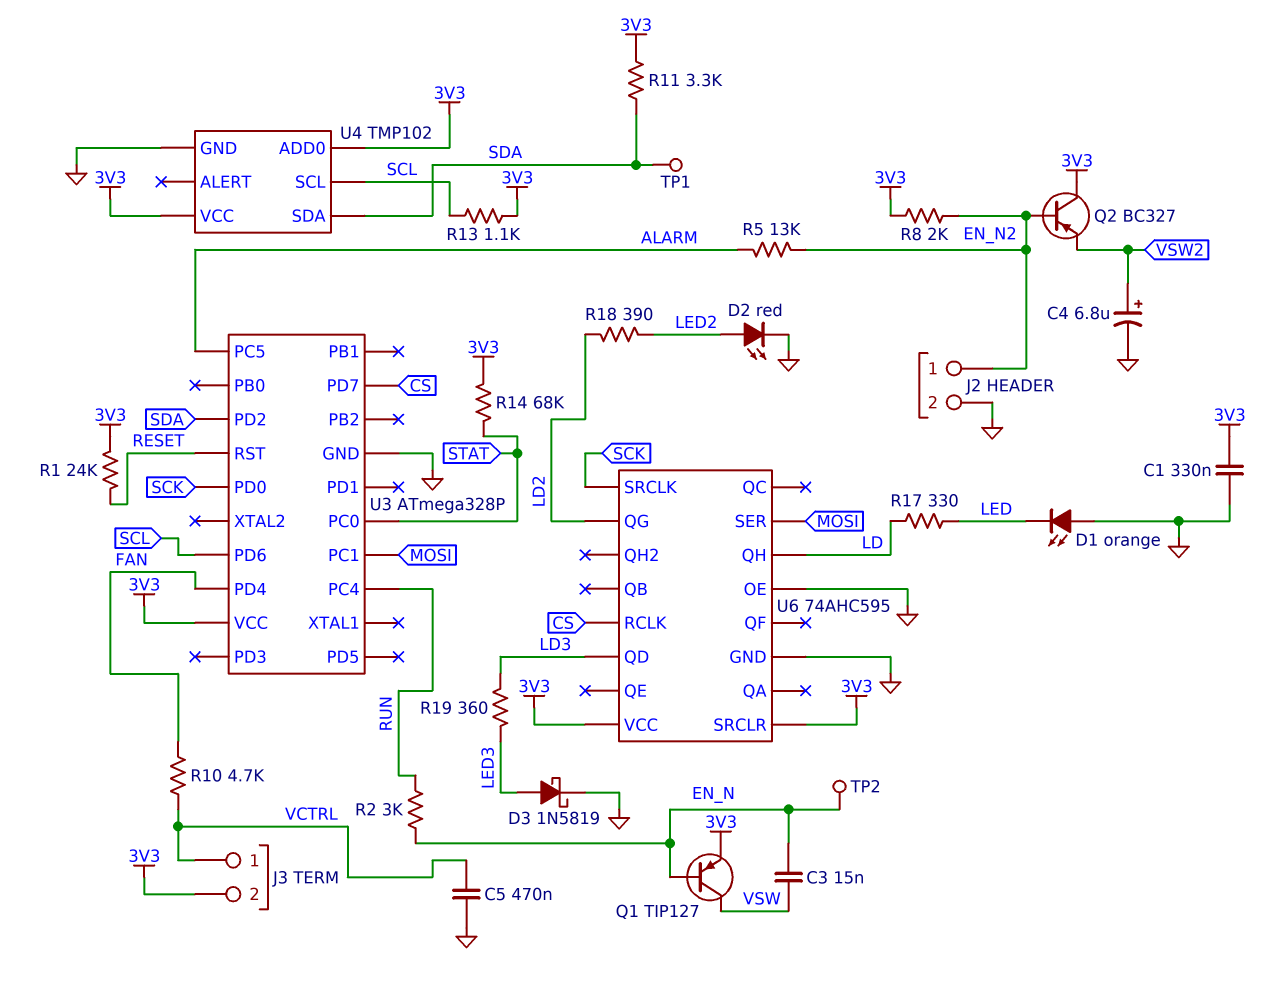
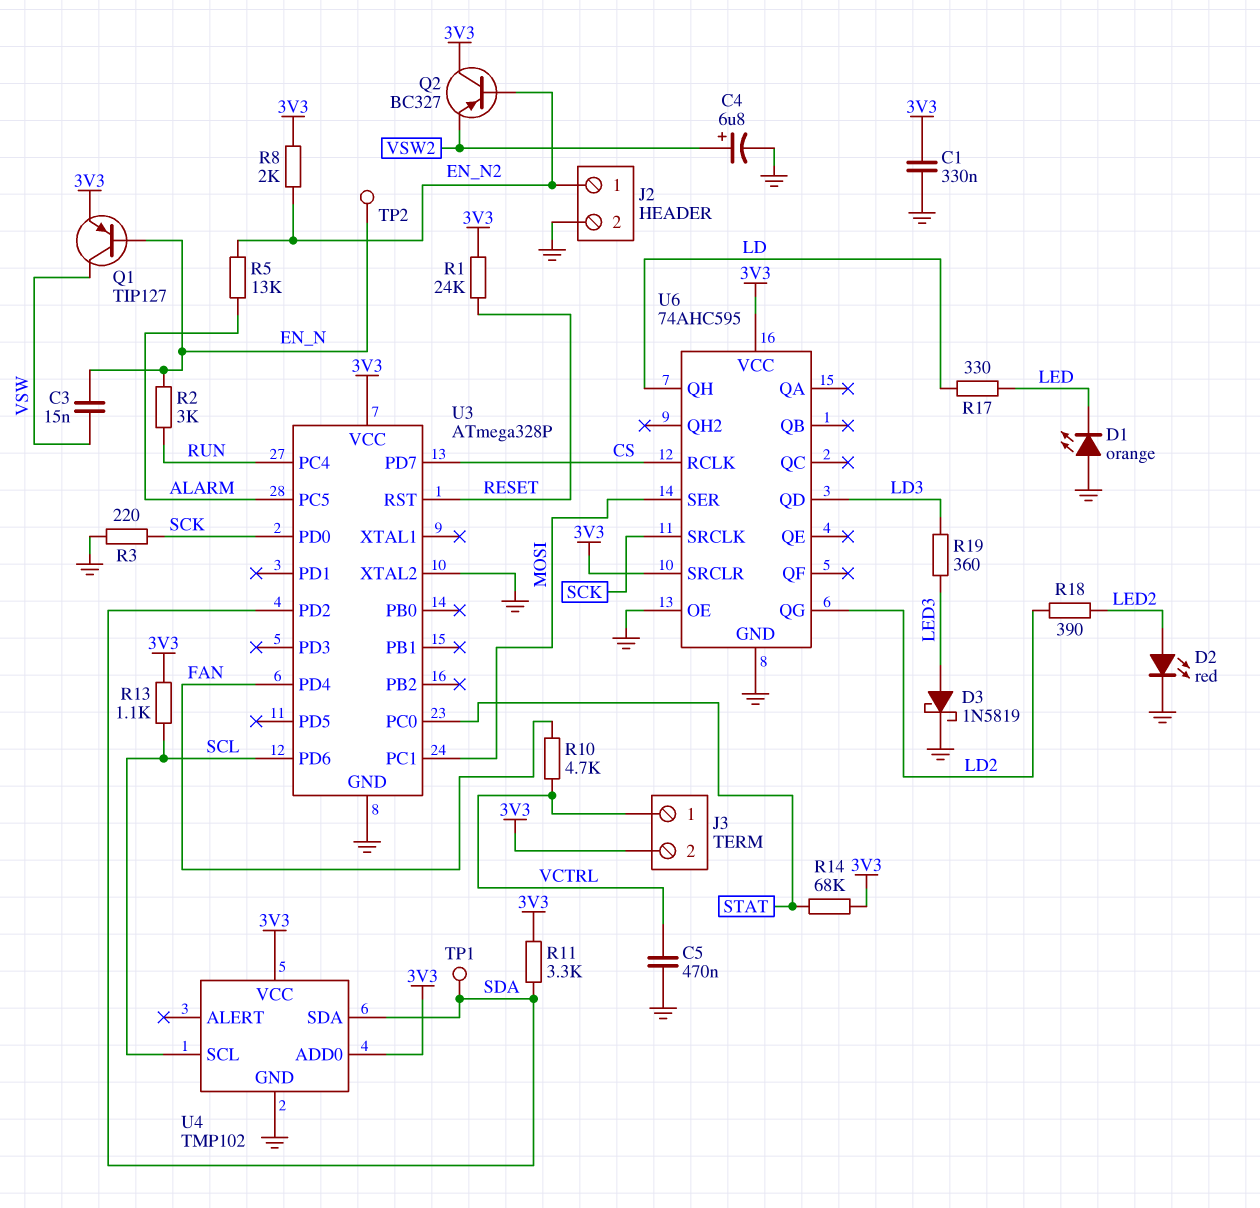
R3: none -> 220 (GND, SCK)
U3 pin XTAL2: none -> GND

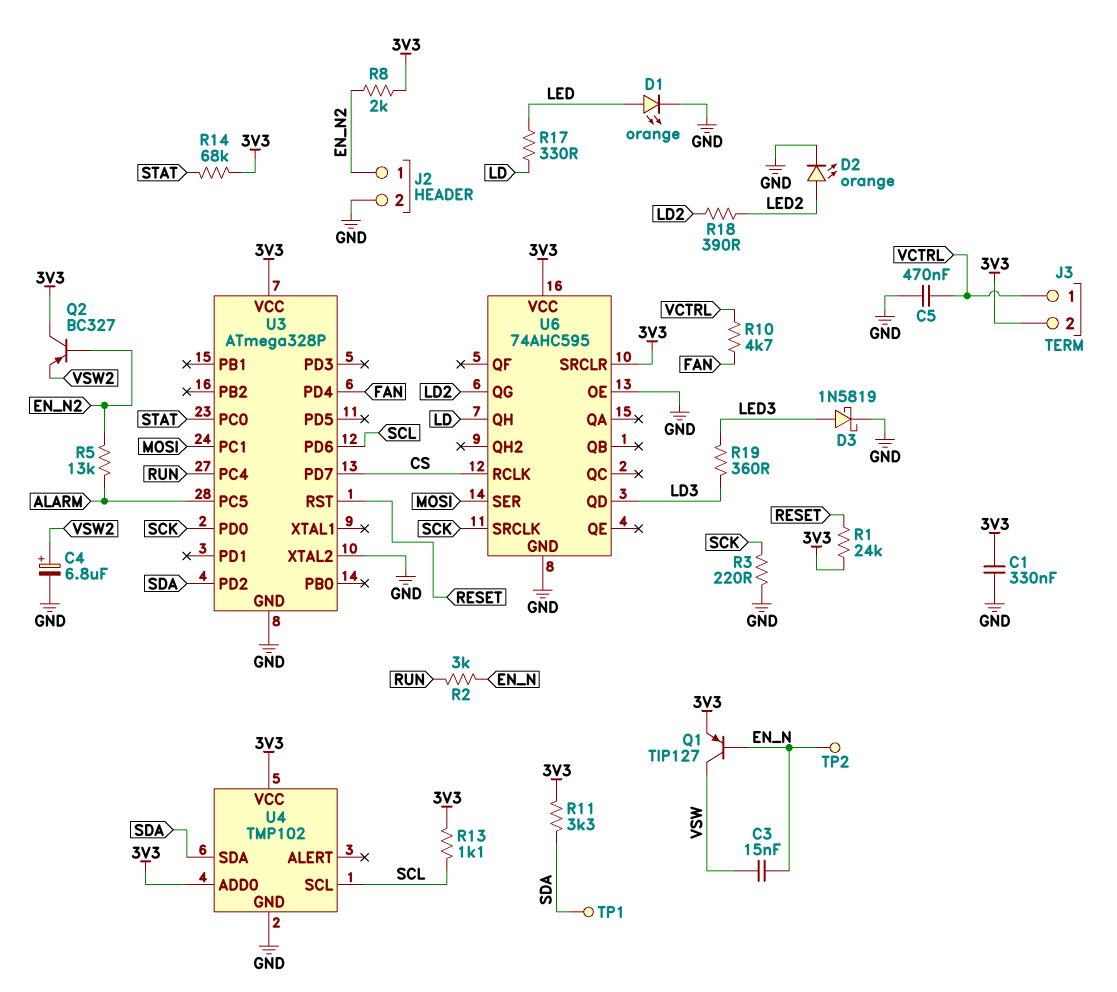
D1: LED orange (A GND, K LED) -> LED orange (A LED, K GND)
D2: LED red (A LED2, K GND) -> LED orange (A LED2, K GND)

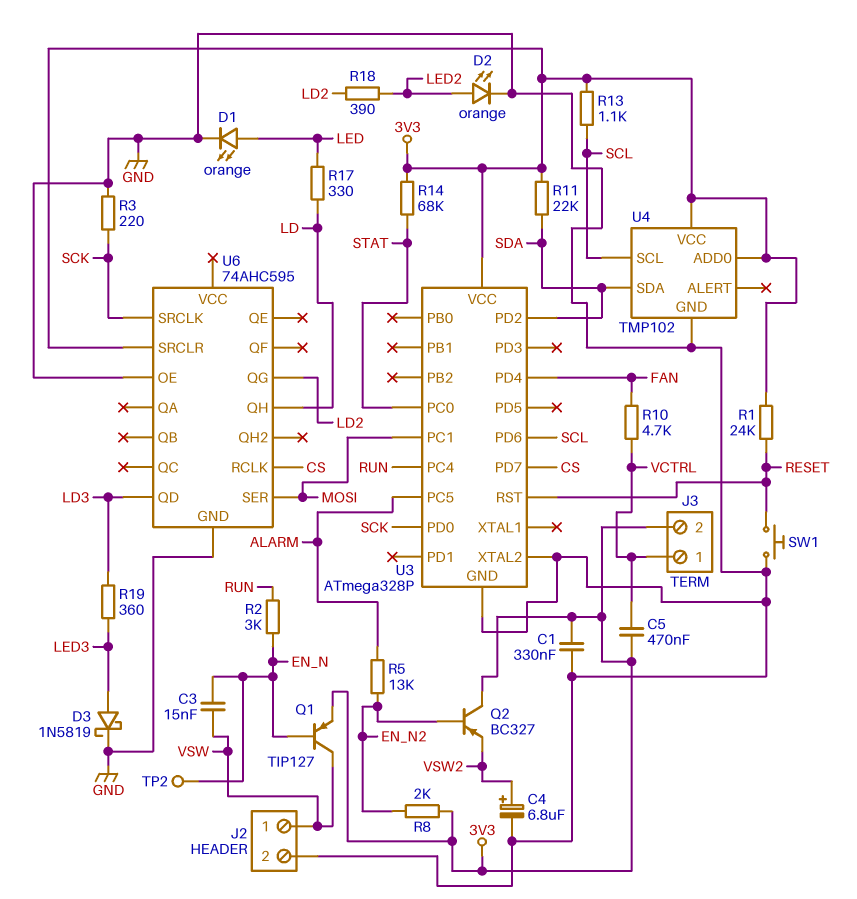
C5: 470nF (GND, VCTRL) -> 470nF (3V3, VCTRL)
J2 pin 1: EN_N2 -> VSW
R11: 3.3k (3V3, SDA) -> 22k (3V3, SDA)
SW1: none -> button (GND, RESET)
TP1: test point (SDA) -> none
U6 pin VCC: 3V3 -> none

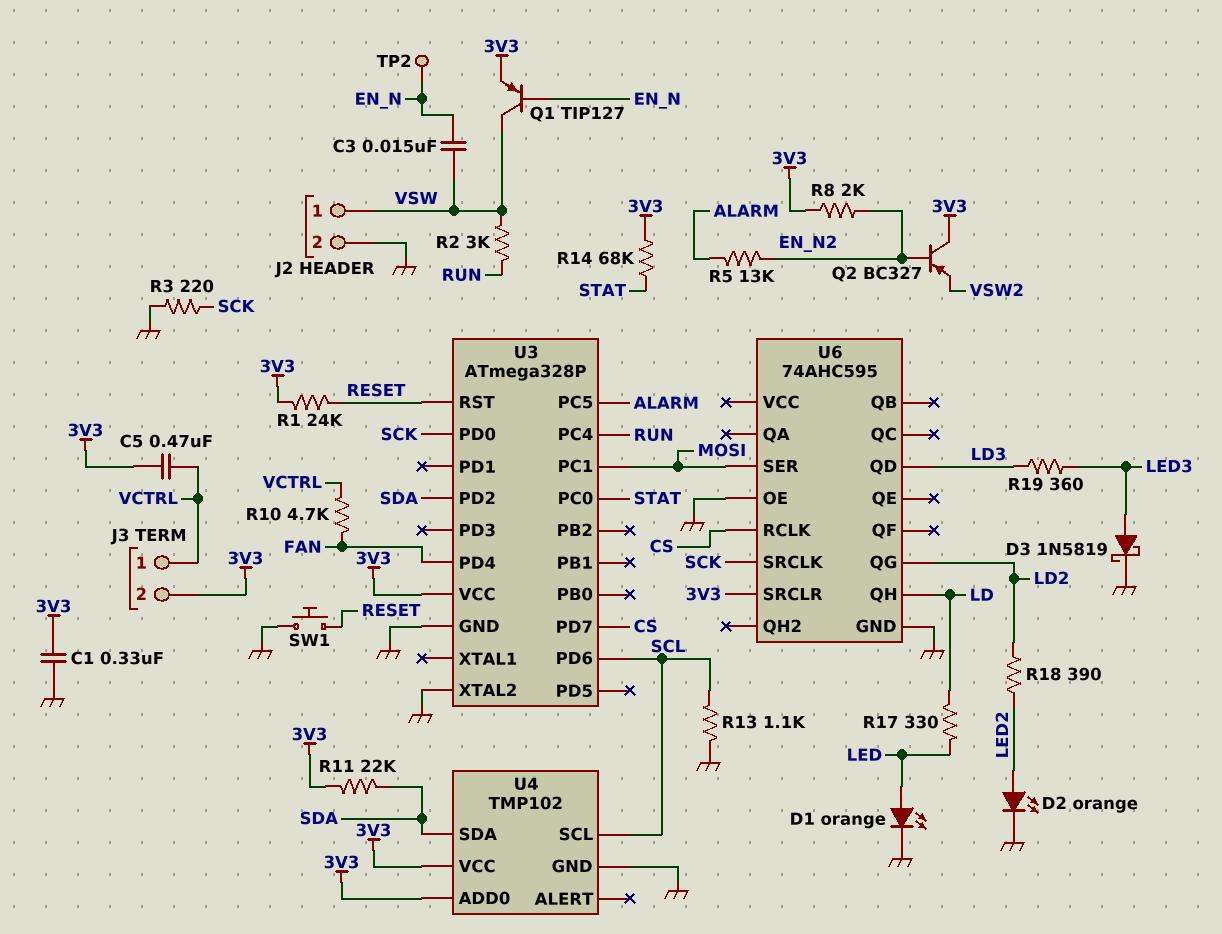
C4: 6.8uF (plus VSW2, minus GND) -> none
R2: 3k (EN_N, RUN) -> 3k (RUN, VSW)
R13: 1.1k (3V3, SCL) -> 1.1k (GND, SCL)

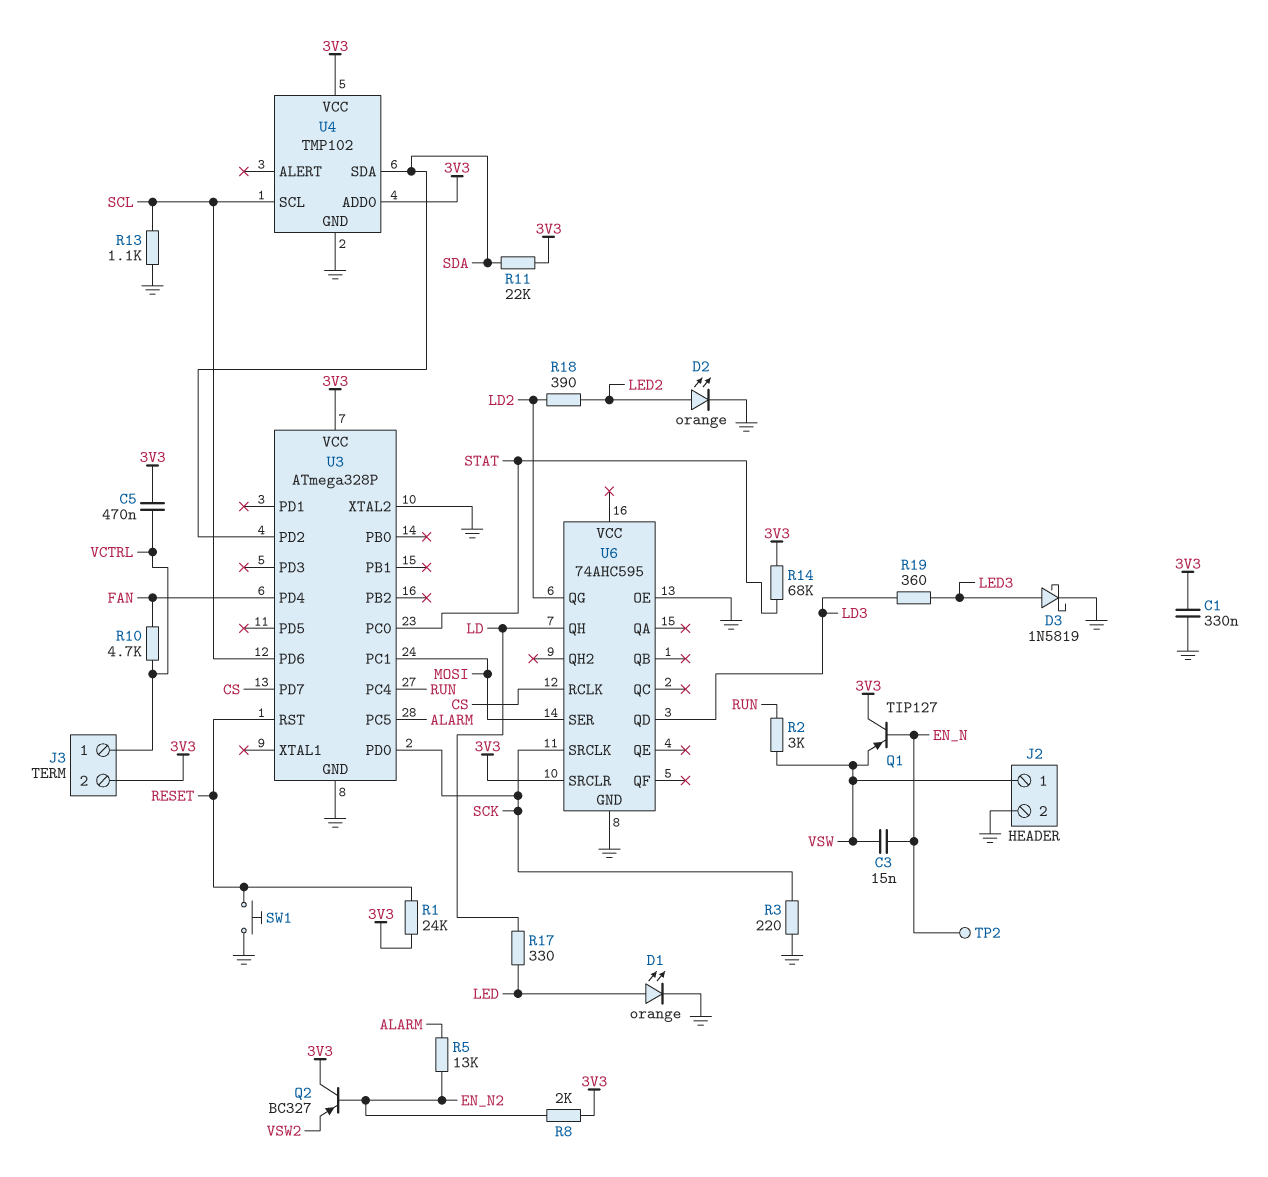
Q1: PNP TIP127 (B EN_N, C VSW, E 3V3) -> PNP TIP127 (B EN_N, C 3V3, E VSW)

